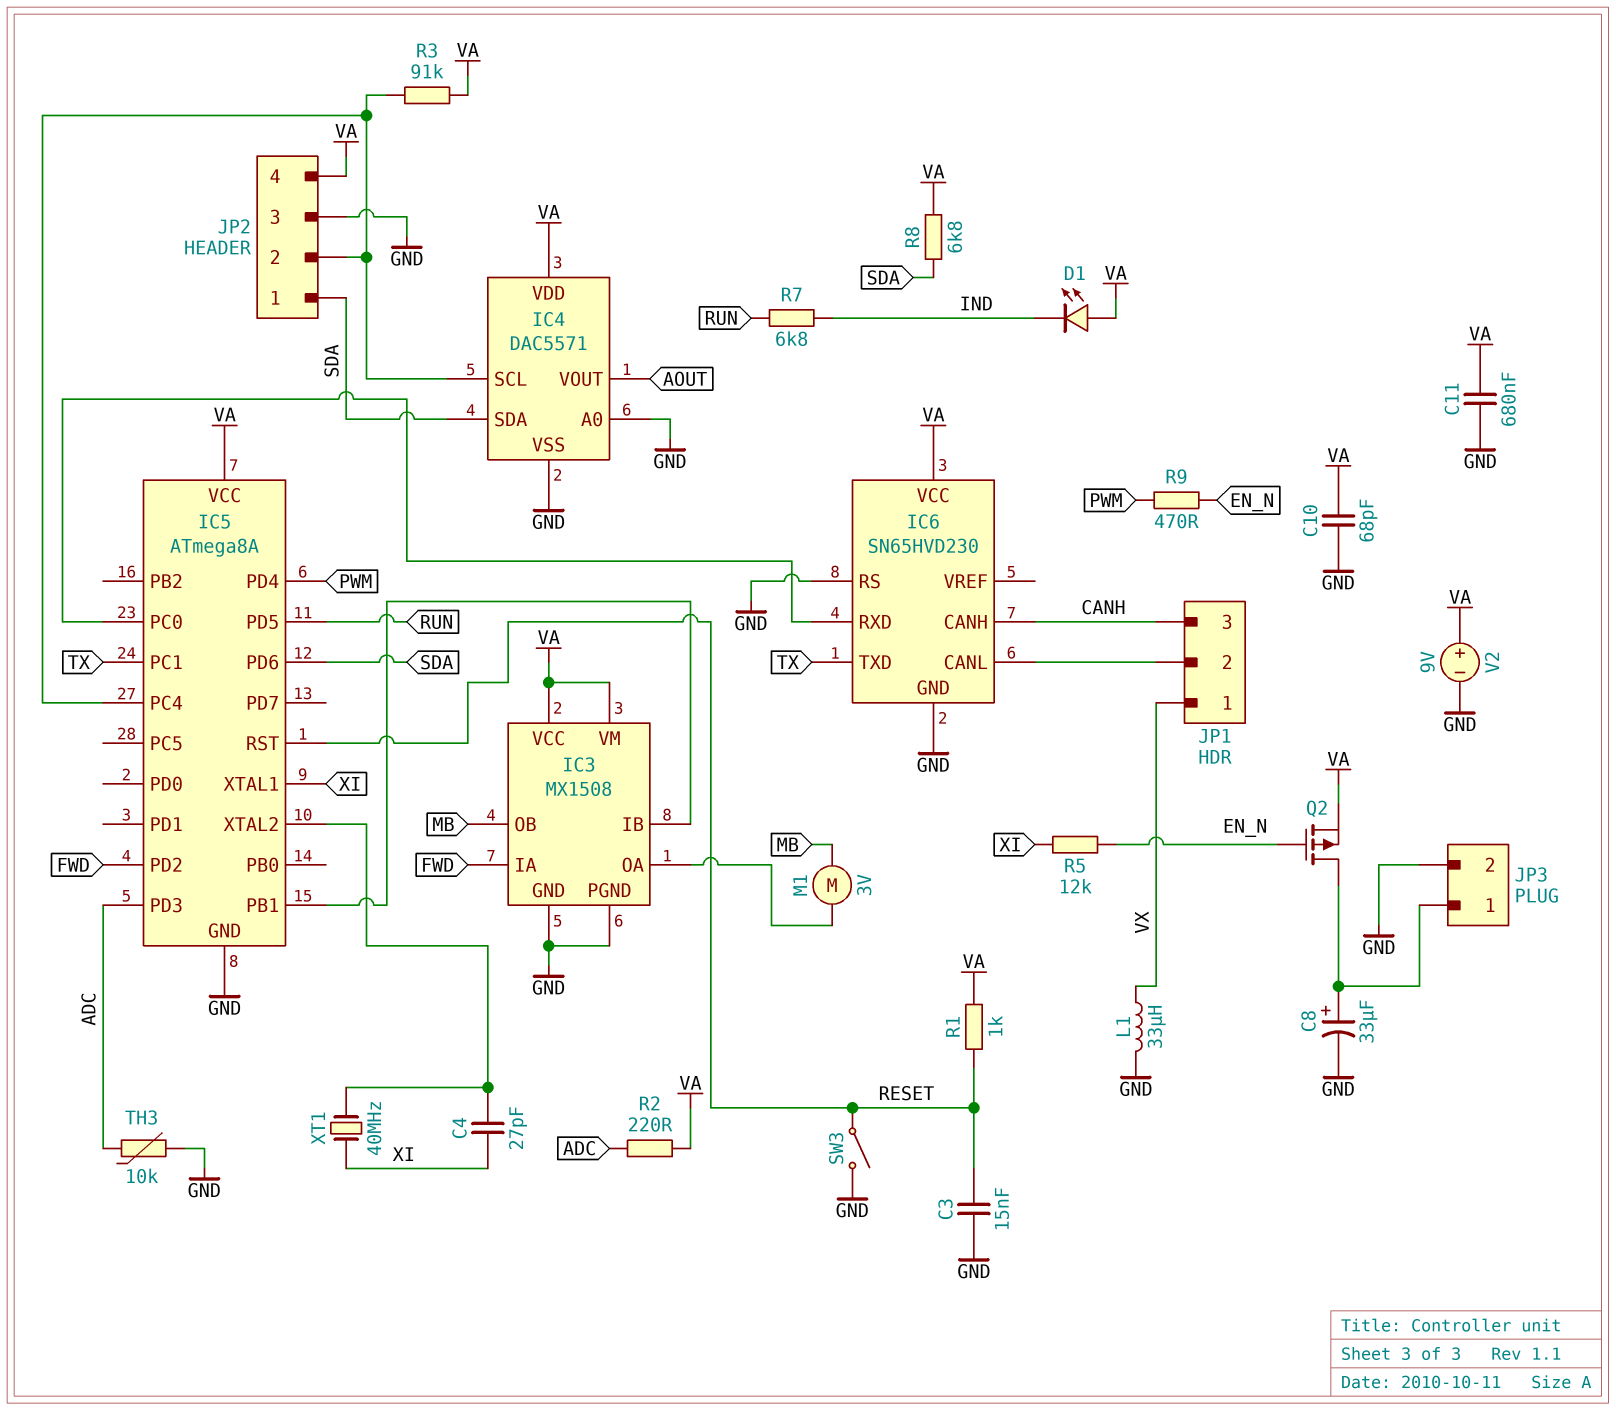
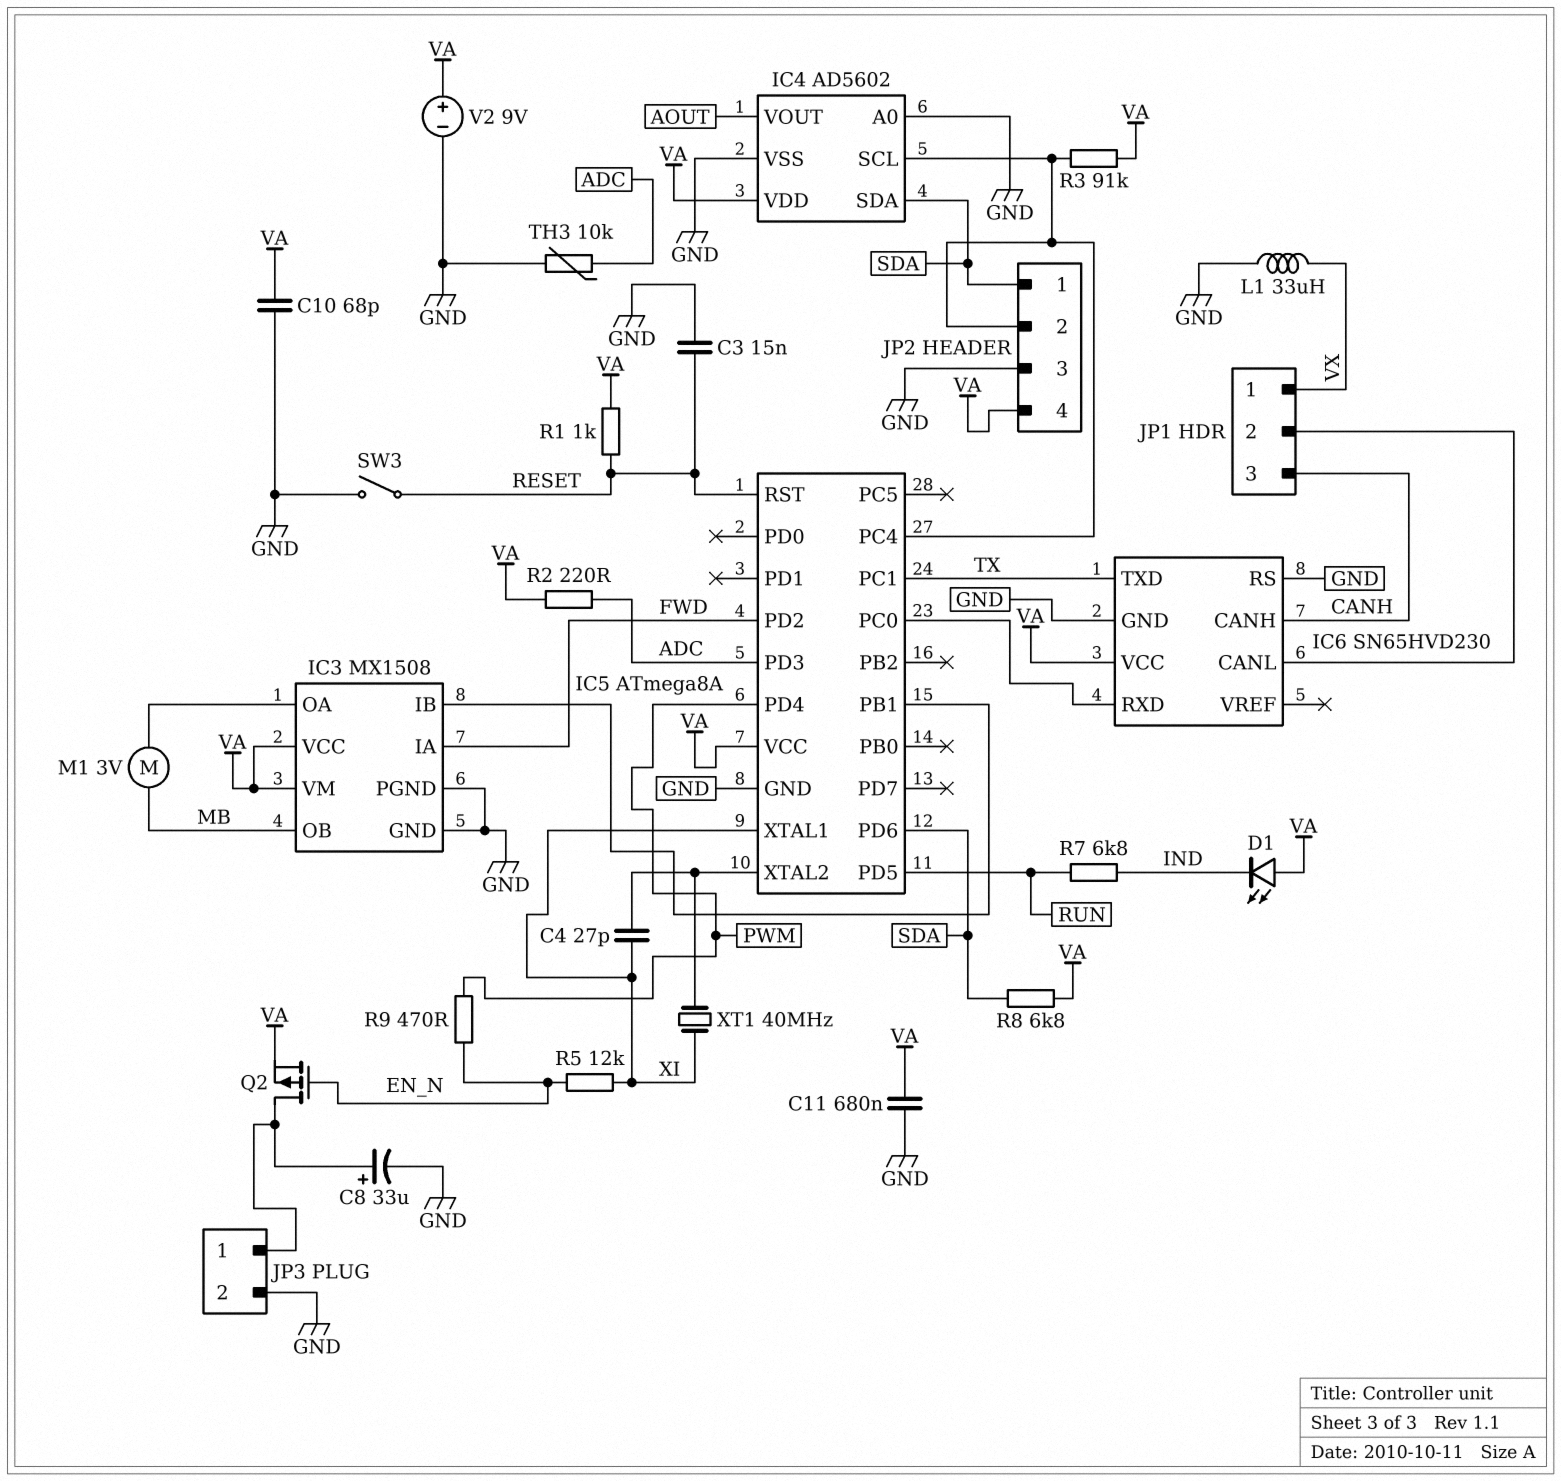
IC4: DAC5571 -> AD5602

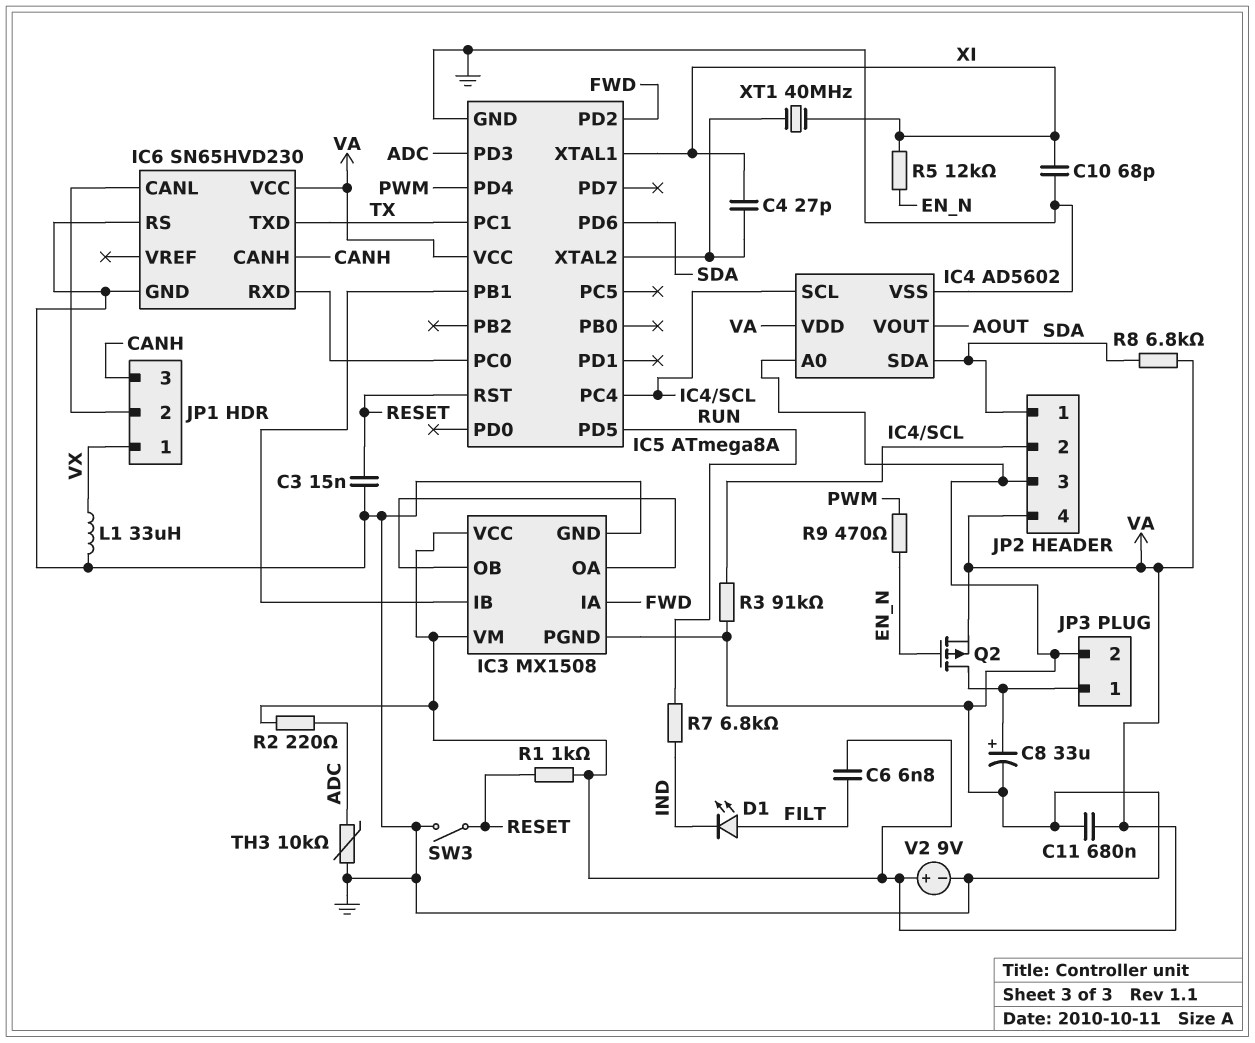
C6: none -> 6.8nF (FILT, VA)
C10: 68pF (GND, VA) -> 68pF (GND, XI)
D1: LED (A VA, K IND) -> LED (A FILT, K IND)
IC3 pin OB: MB -> IC3/OA
M1: motor 3V (IC3/OA, MB) -> none
R3: 91k (IC4/SCL, VA) -> 91k (GND, IC4/SCL)

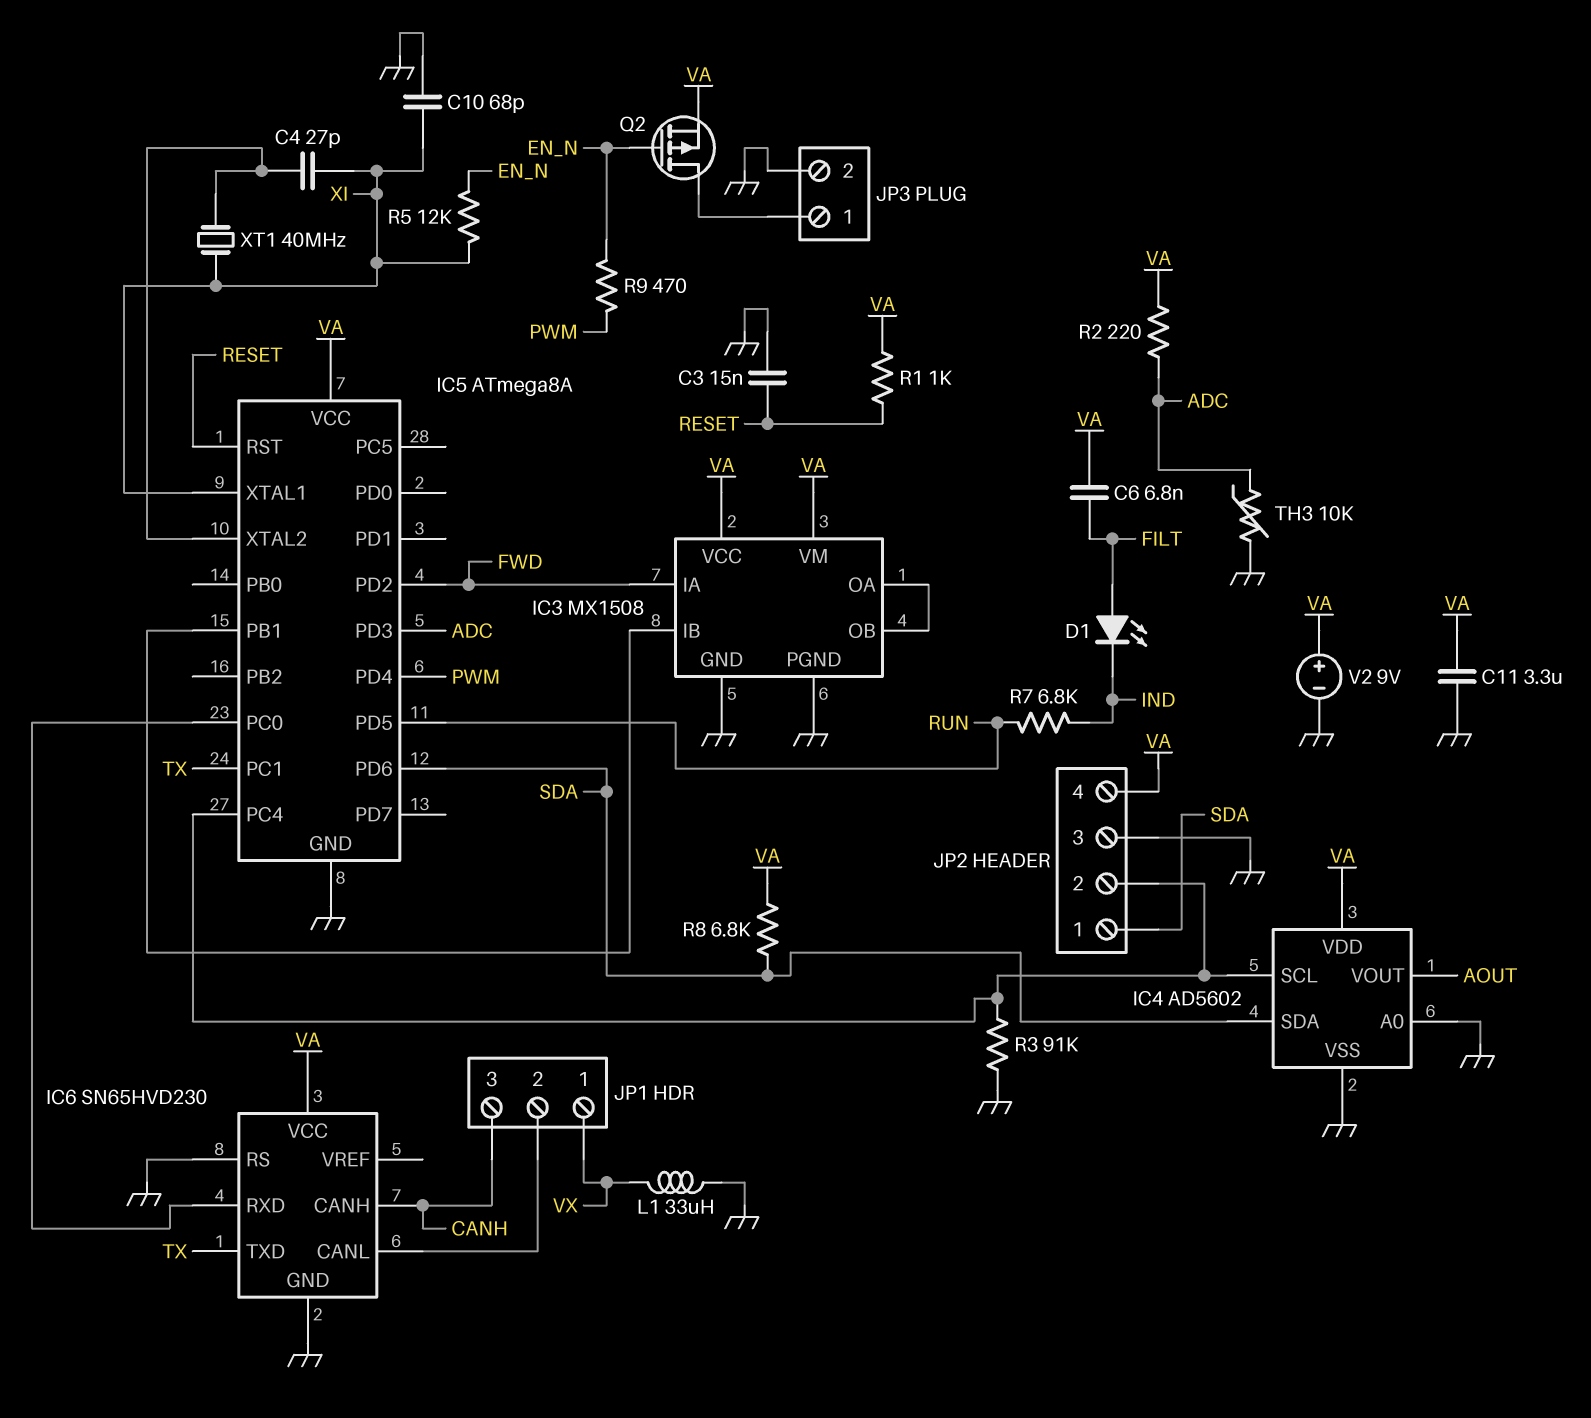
C8: 33uF (plus JP3/1, minus GND) -> none
C11: 680nF (GND, VA) -> 3.3uF (GND, VA)
SW3: switch (GND, RESET) -> none

